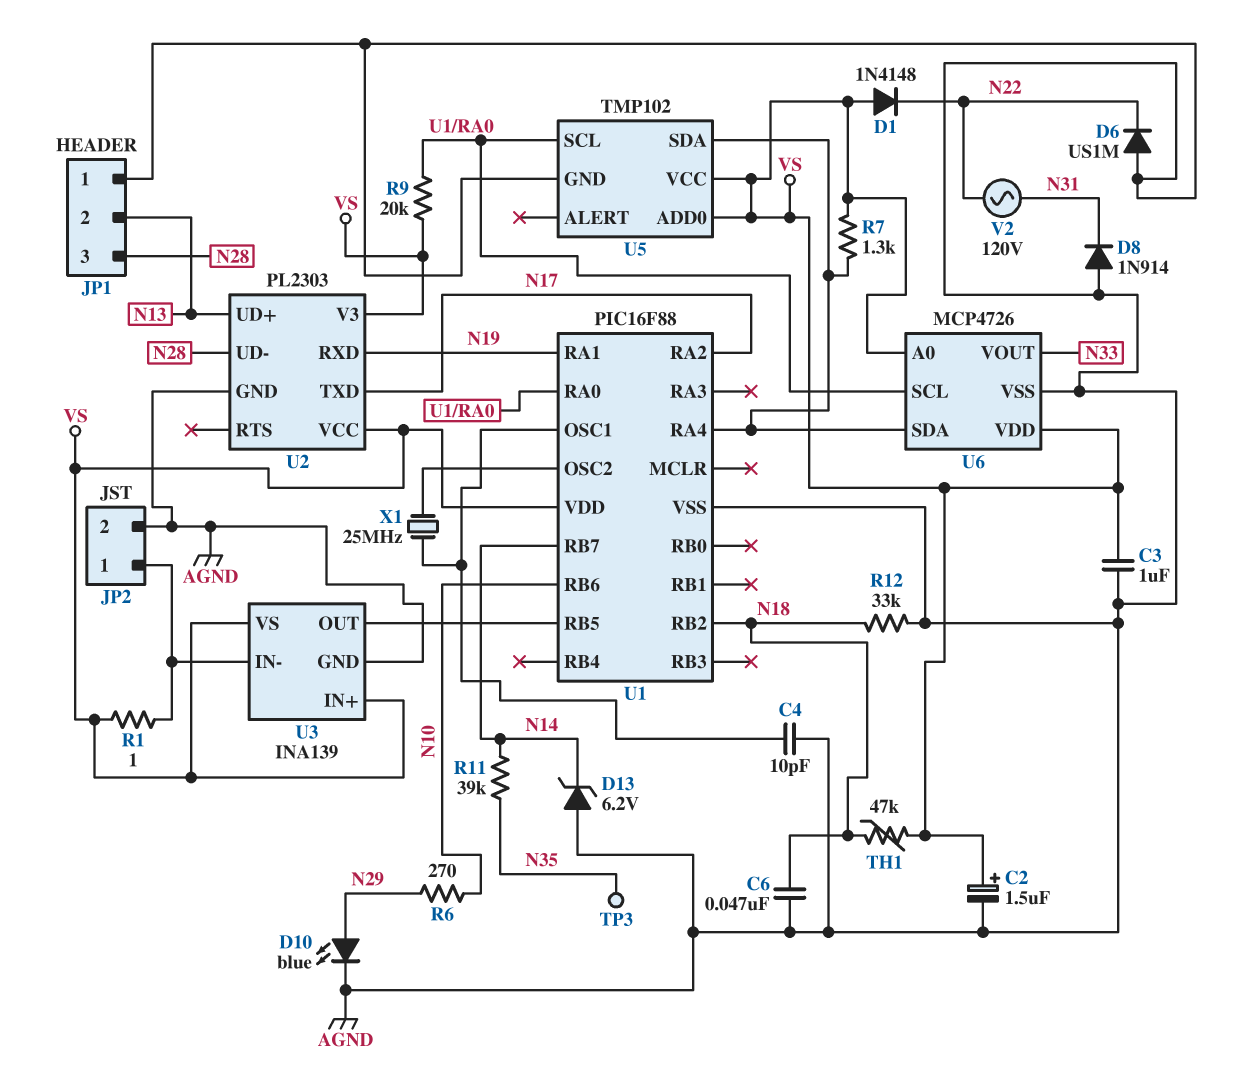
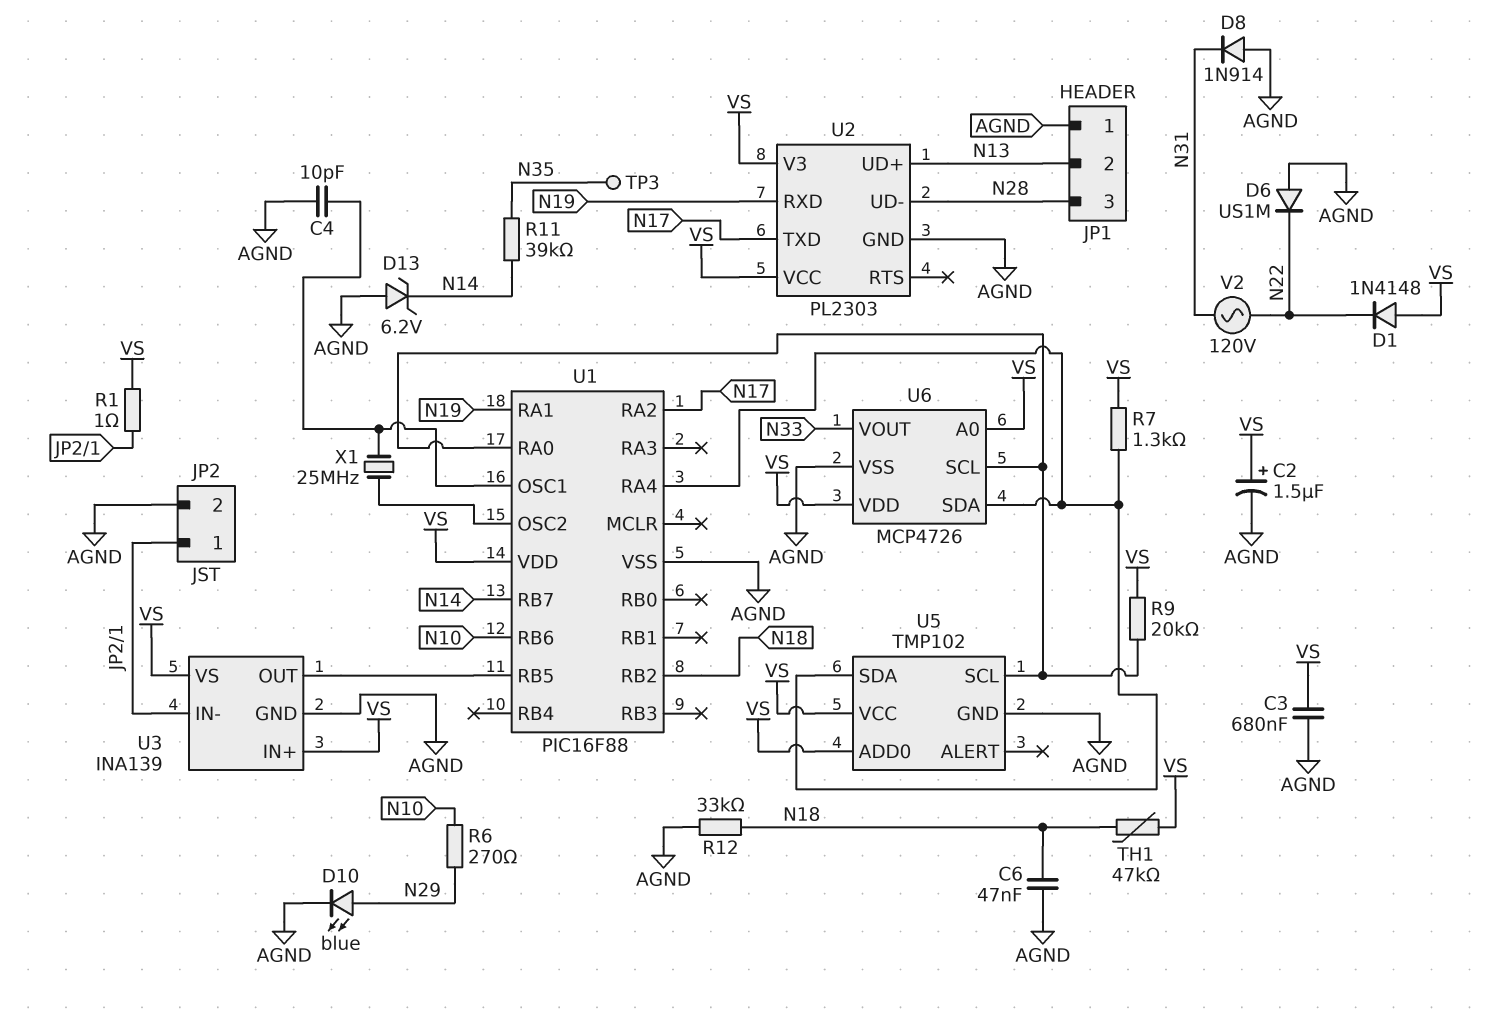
C3: 1uF (AGND, VS) -> 680nF (AGND, VS)

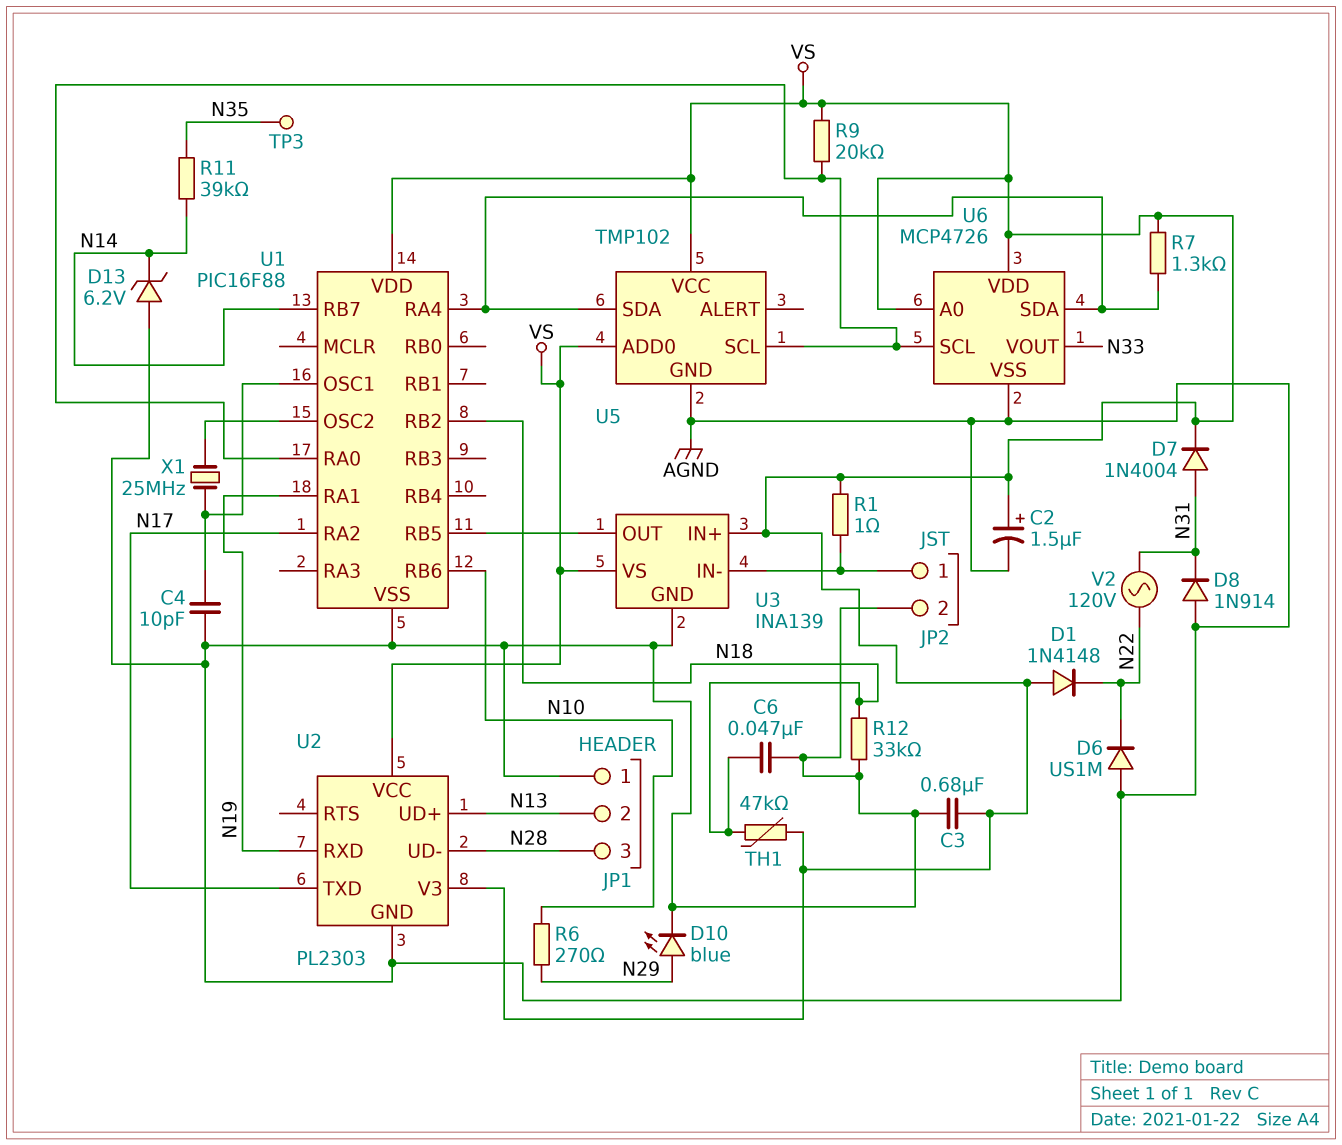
D7: none -> diode 1N4004 (A N31, K VS)

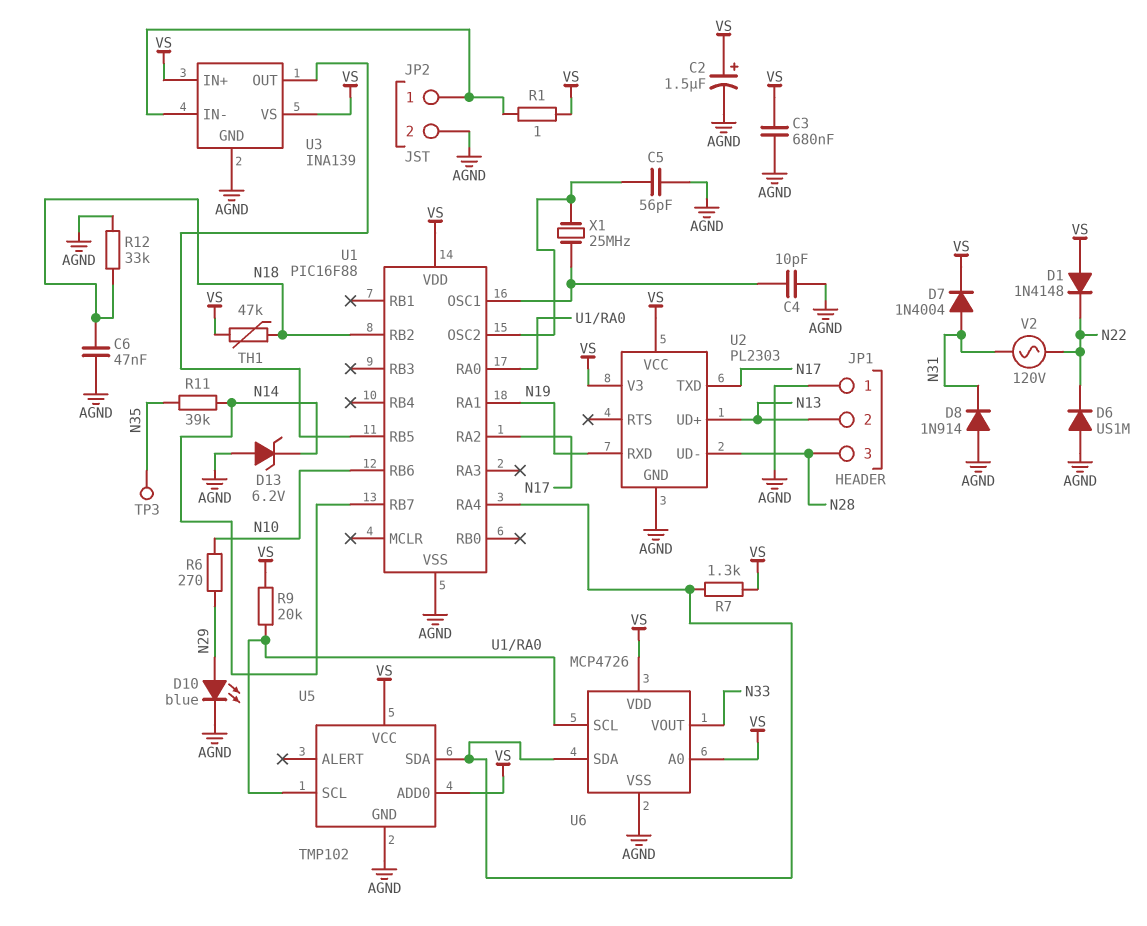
C5: none -> 56pF (AGND, U1/OSC2)

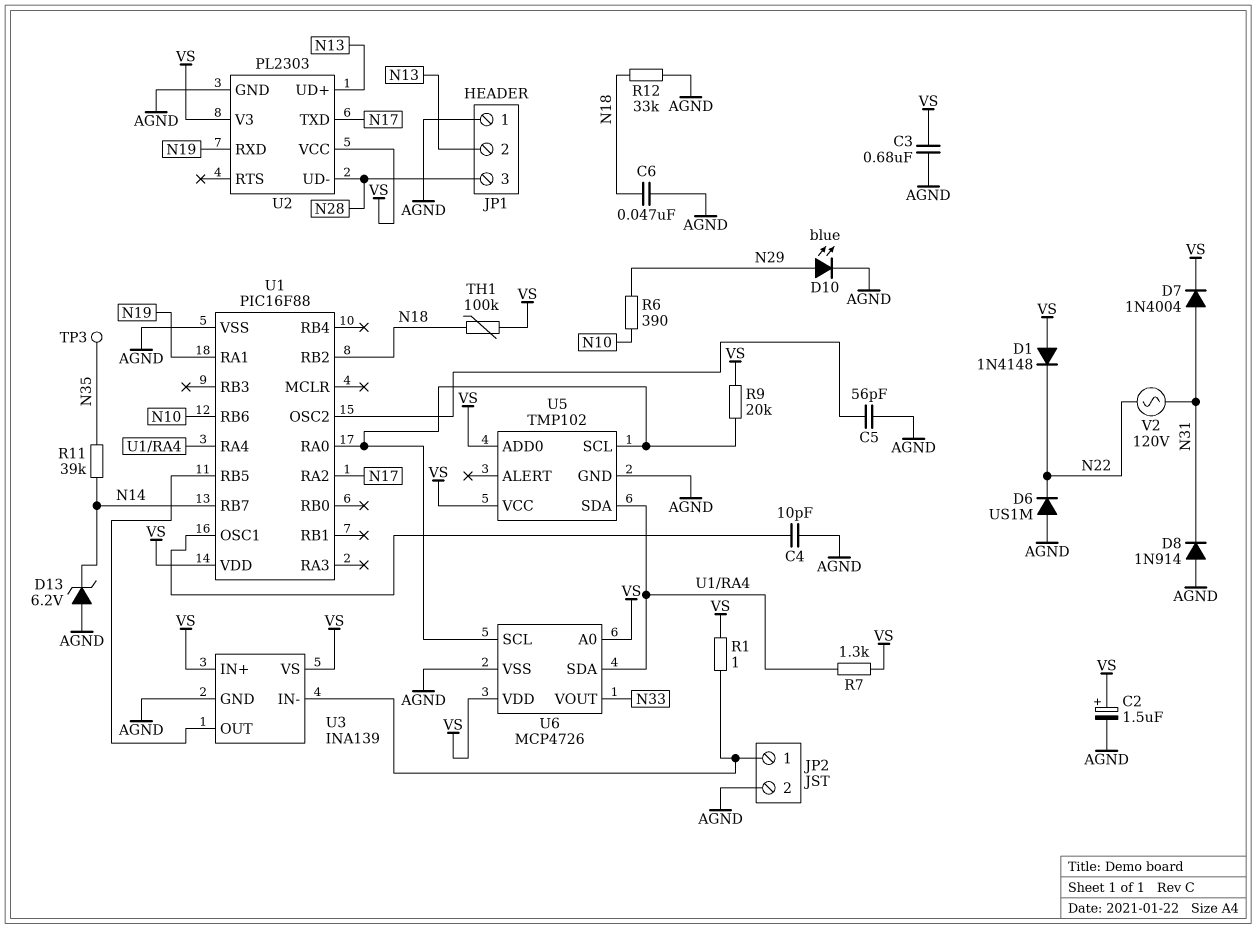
R6: 270 (N10, N29) -> 390 (N10, N29)
TH1: 47k (N18, VS) -> 100k (N18, VS)
X1: 25MHz (U1/OSC1, U1/OSC2) -> none

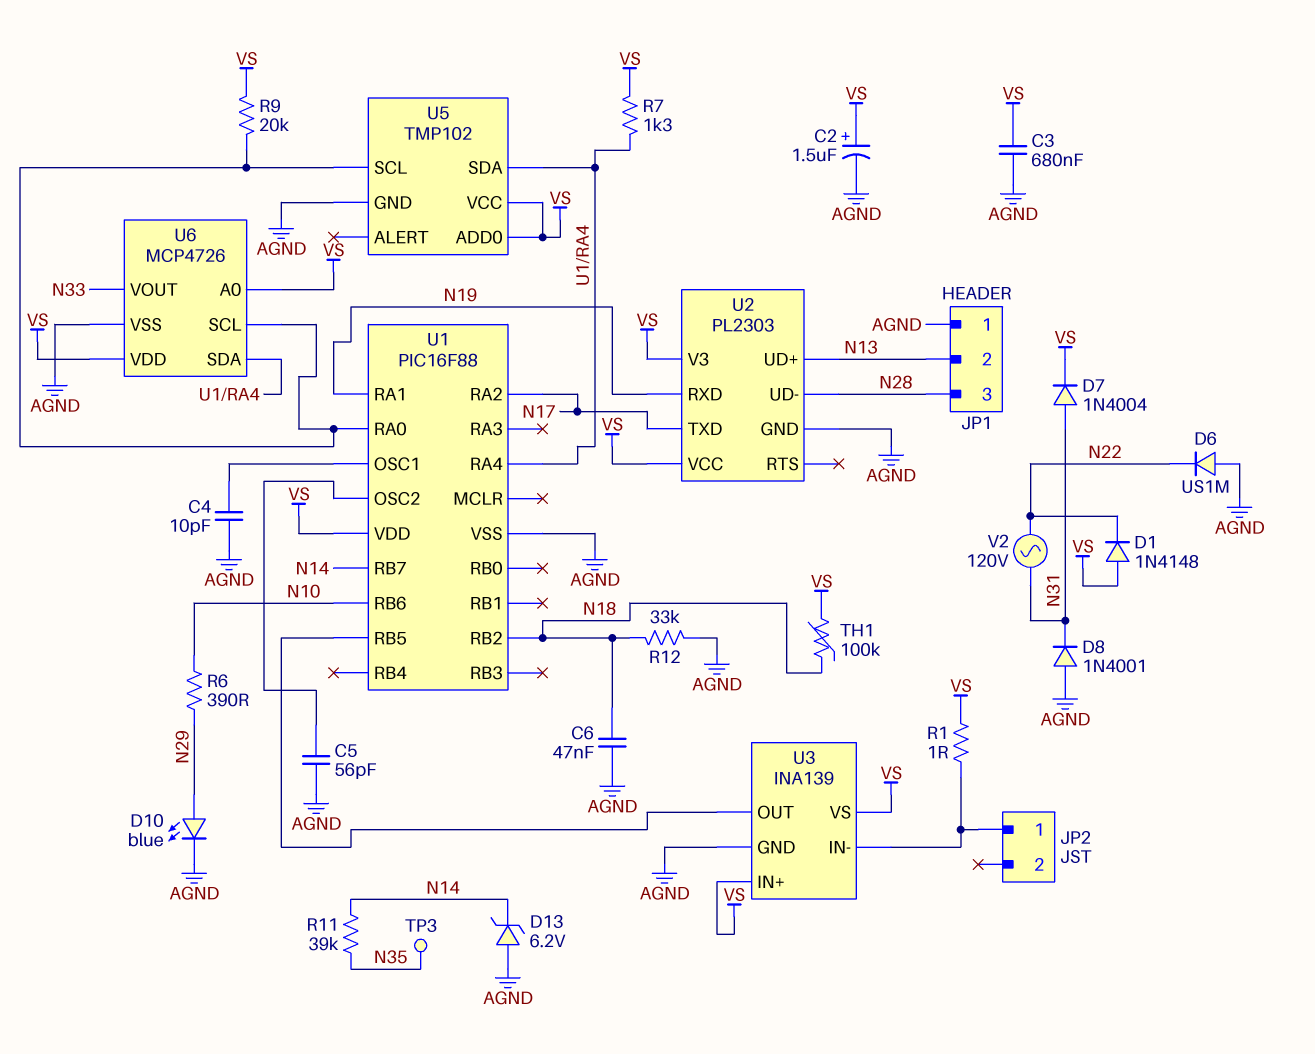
D8: diode 1N914 (A AGND, K N31) -> diode 1N4001 (A AGND, K N31)
JP2 pin 2: AGND -> none

